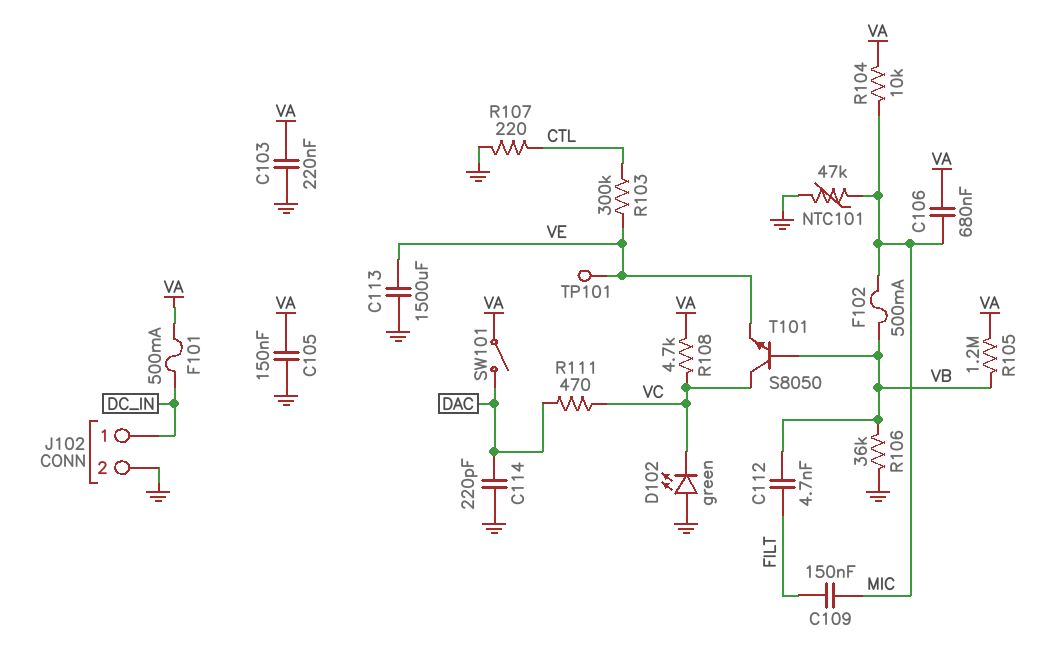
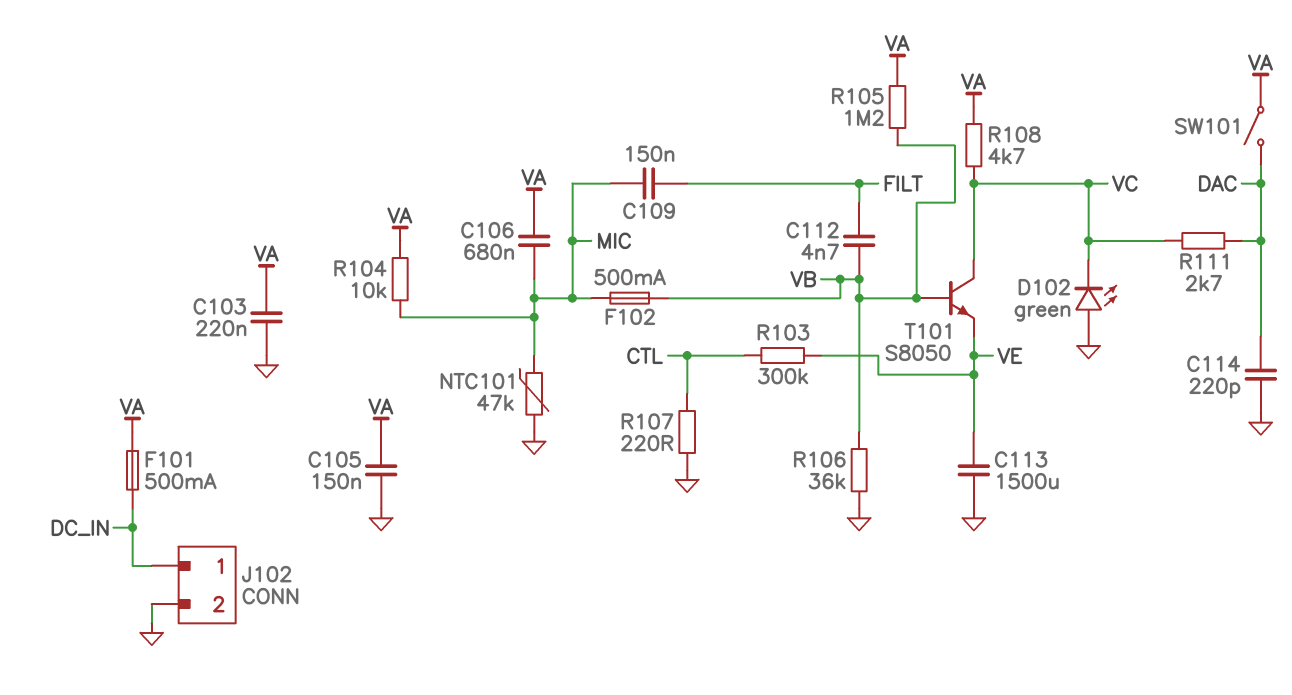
R111: 470 (DAC, VC) -> 2.7k (DAC, VC)
TP101: test point (VE) -> none

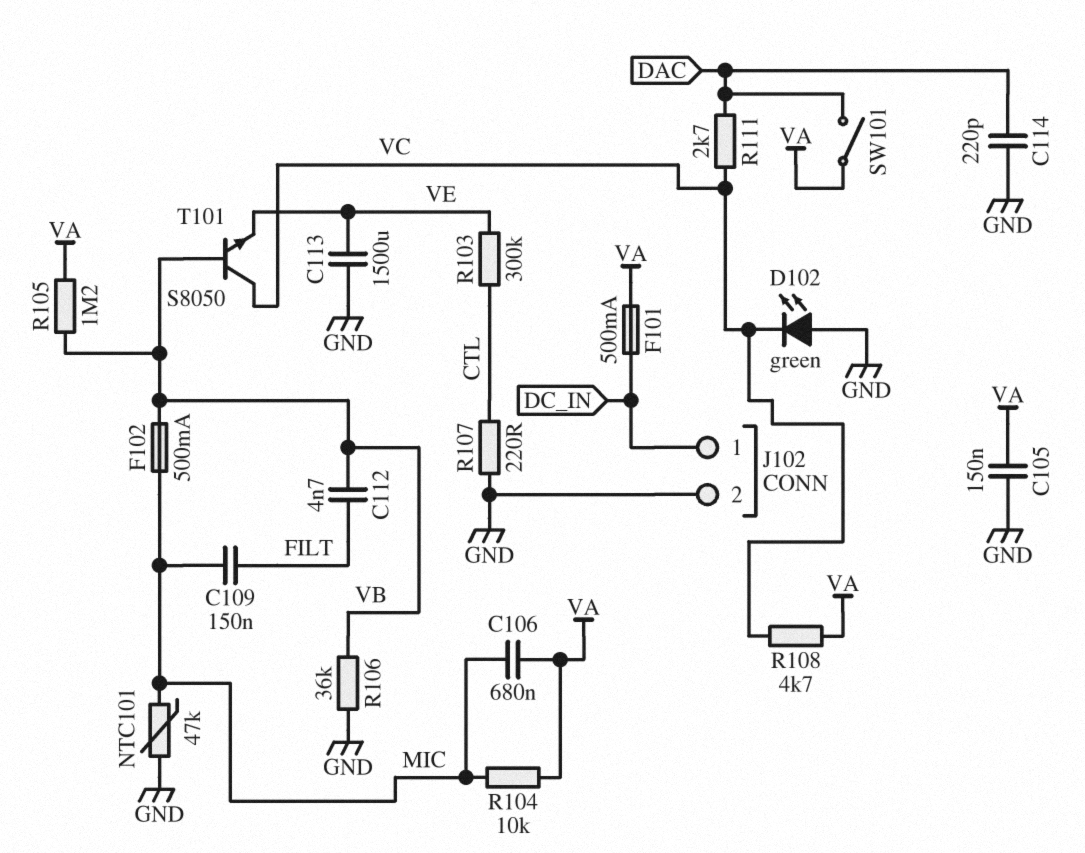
C103: 220nF (GND, VA) -> none

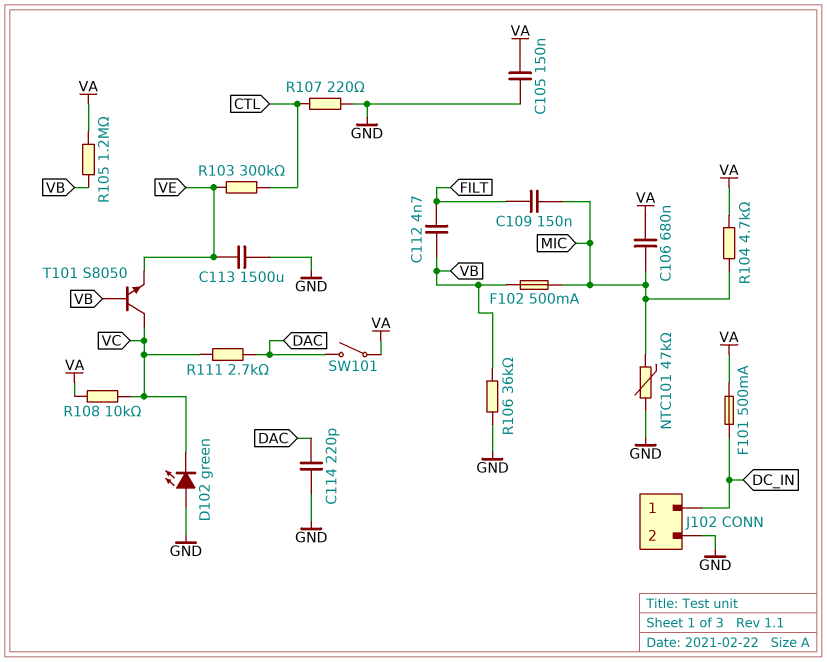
R104: 10k (MIC, VA) -> 4.7k (MIC, VA)
R108: 4.7k (VA, VC) -> 10k (VA, VC)

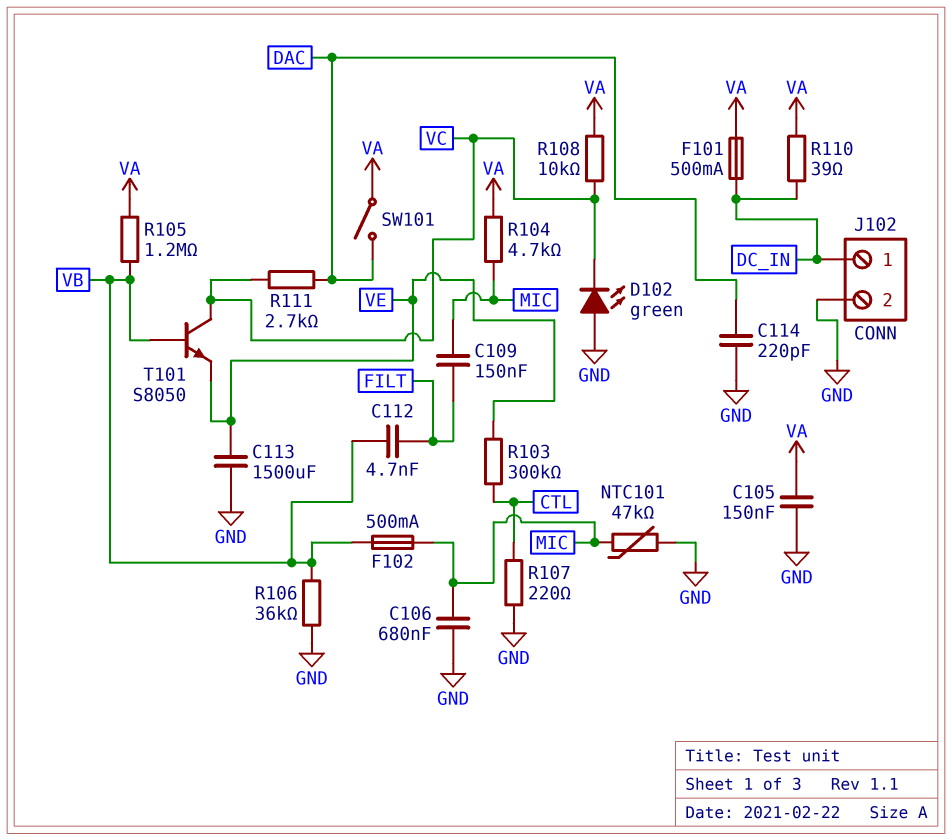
C106: 680nF (MIC, VA) -> 680nF (GND, MIC)
R110: none -> 39 (DC_IN, VA)

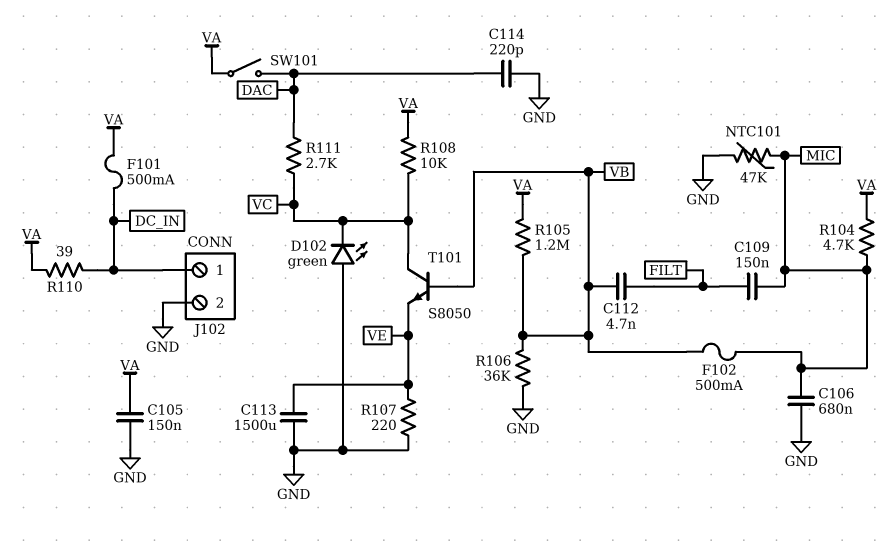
R103: 300k (CTL, VE) -> none
R107: 220 (CTL, GND) -> 220 (GND, VE)

